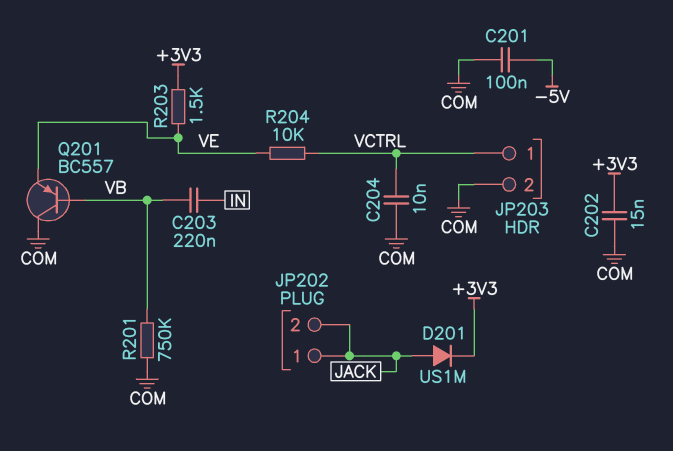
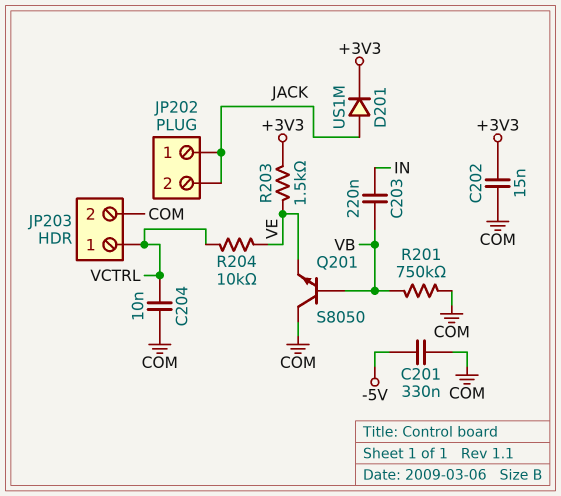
C201: 100nF (-5V, COM) -> 330nF (-5V, COM)
Q201: PNP BC557 (B VB, C COM, E VE) -> NPN S8050 (B VB, C COM, E VE)

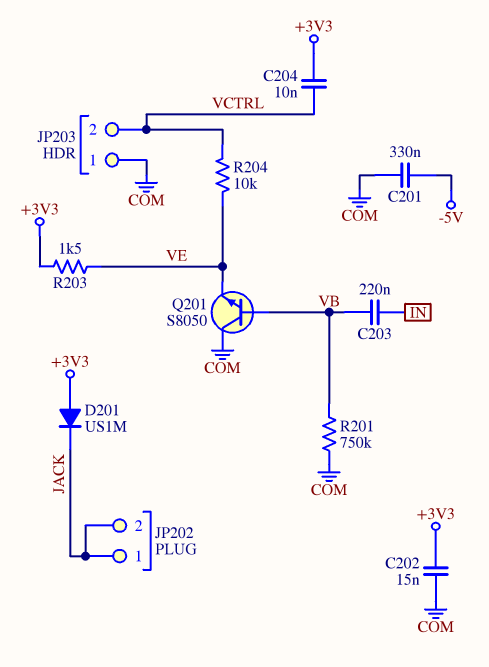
C204: 10nF (COM, VCTRL) -> 10nF (+3V3, VCTRL)
D201: diode US1M (A JACK, K +3V3) -> diode US1M (A +3V3, K JACK)
JP203 pin 1: VCTRL -> COM
JP203 pin 2: COM -> VCTRL

